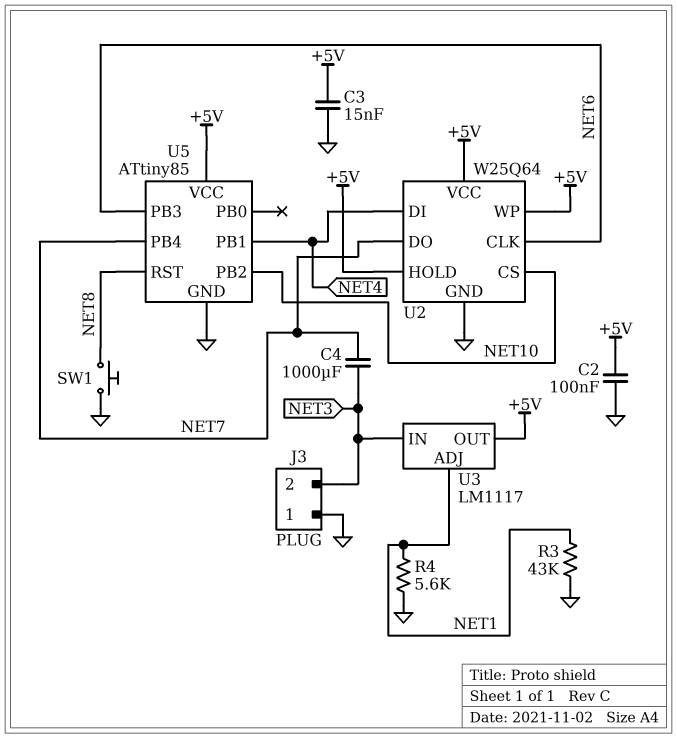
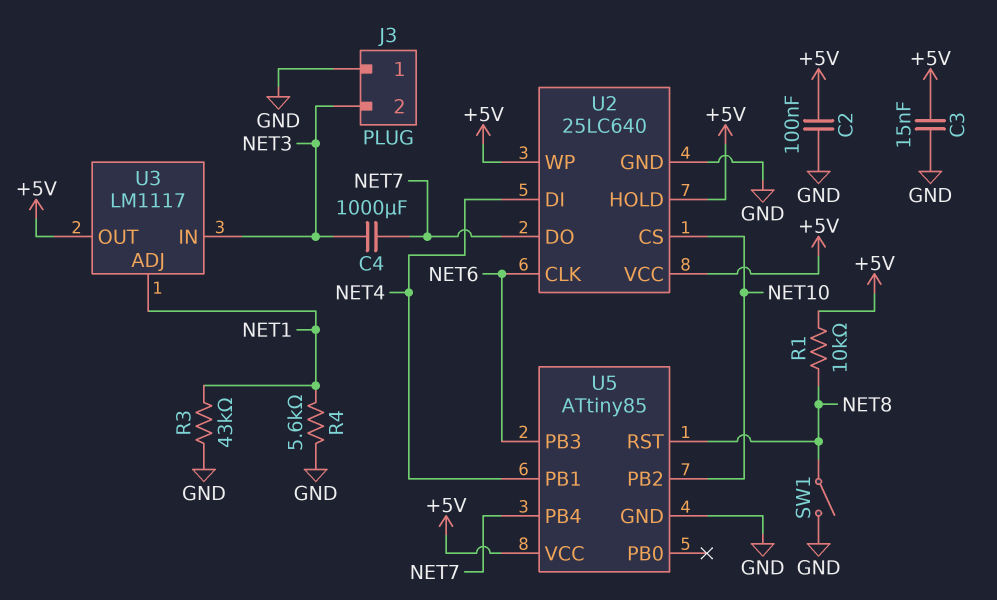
R1: none -> 10k (+5V, NET8)
SW1: button (GND, NET8) -> switch (GND, NET8)
U2: W25Q64 -> 25LC640

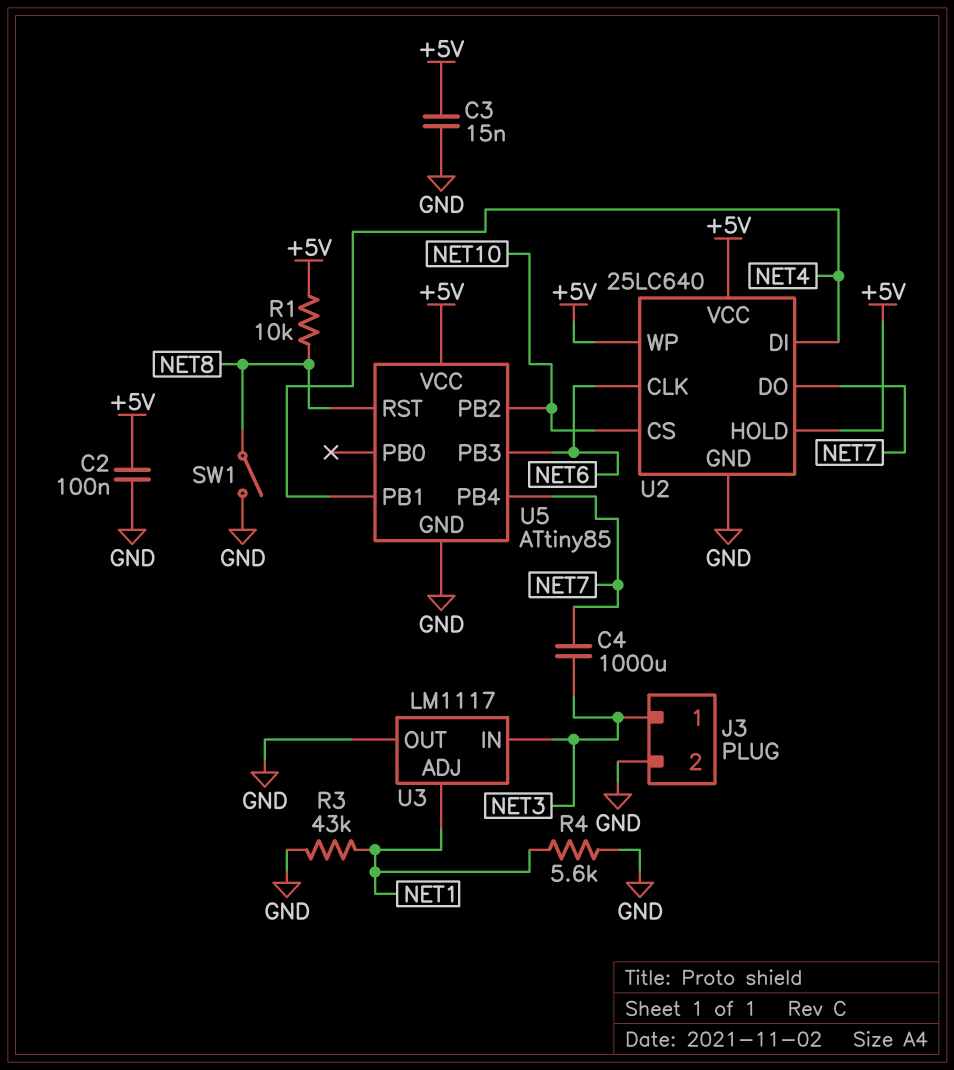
J3 pin 1: GND -> NET3
J3 pin 2: NET3 -> GND
U3 pin OUT: +5V -> GND

